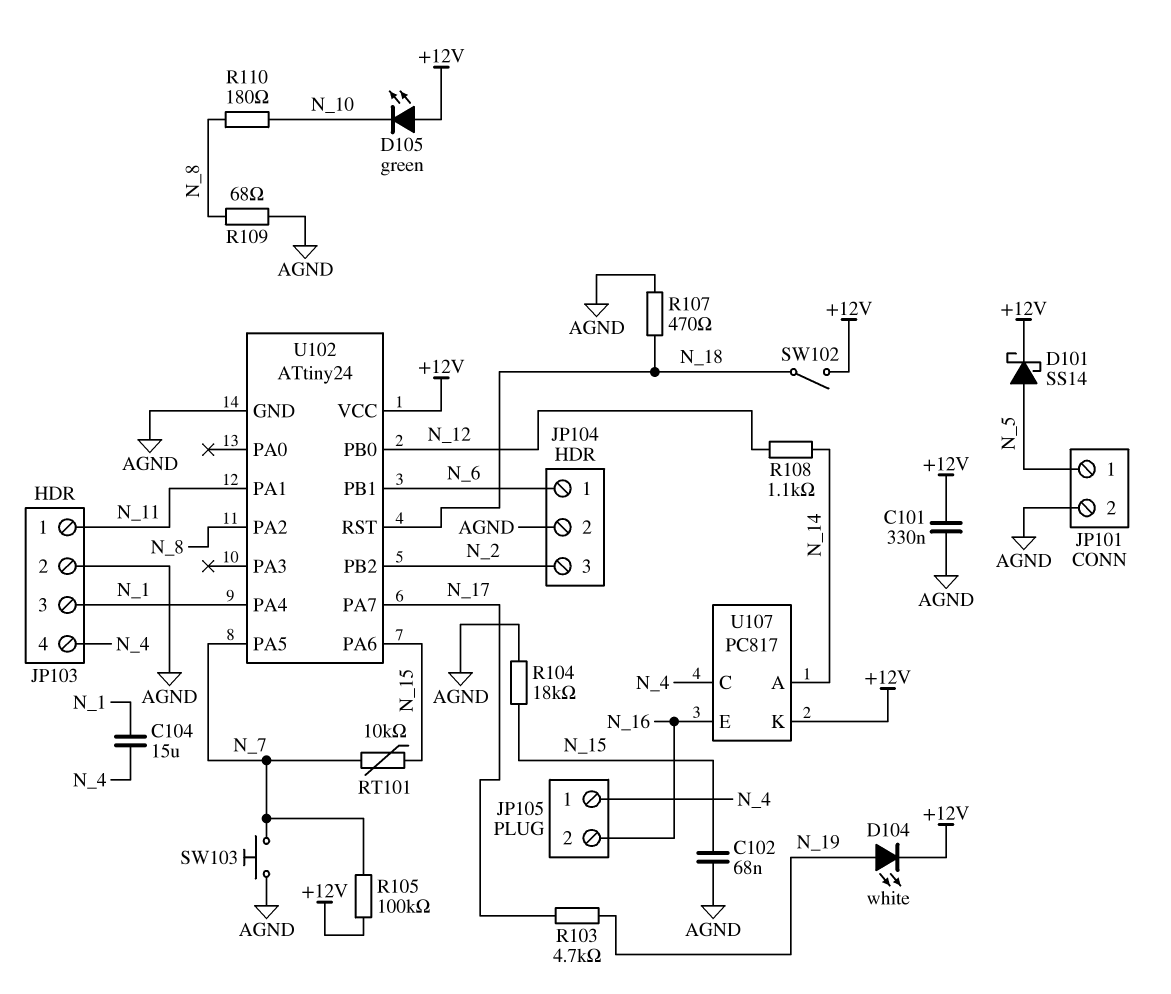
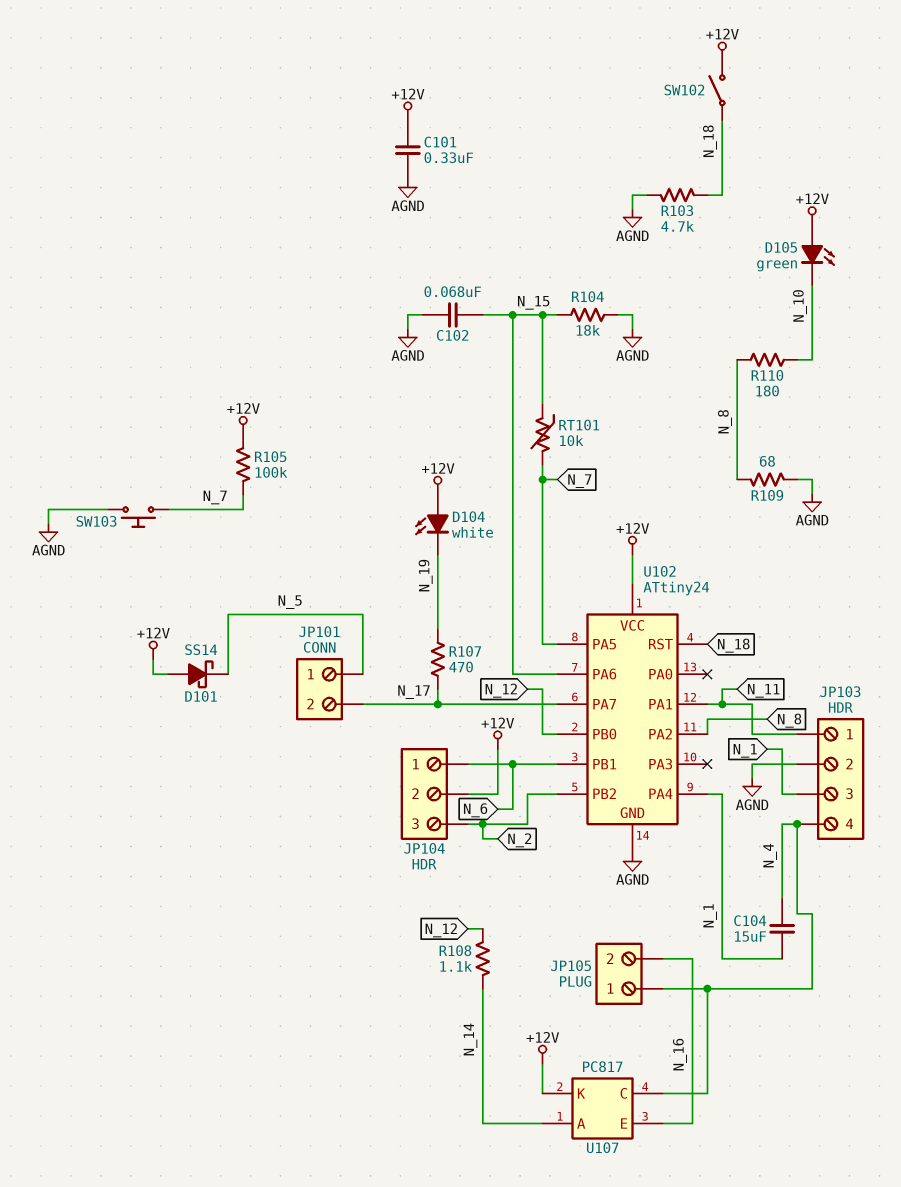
D101: schottky SS14 (A N_5, K +12V) -> schottky SS14 (A +12V, K N_5)
D104: LED white (A N_19, K +12V) -> LED white (A +12V, K N_19)
JP101 pin 2: AGND -> N_17
JP104 pin 2: AGND -> +12V
R103: 4.7k (N_17, N_19) -> 4.7k (AGND, N_18)
R107: 470 (AGND, N_18) -> 470 (N_17, N_19)

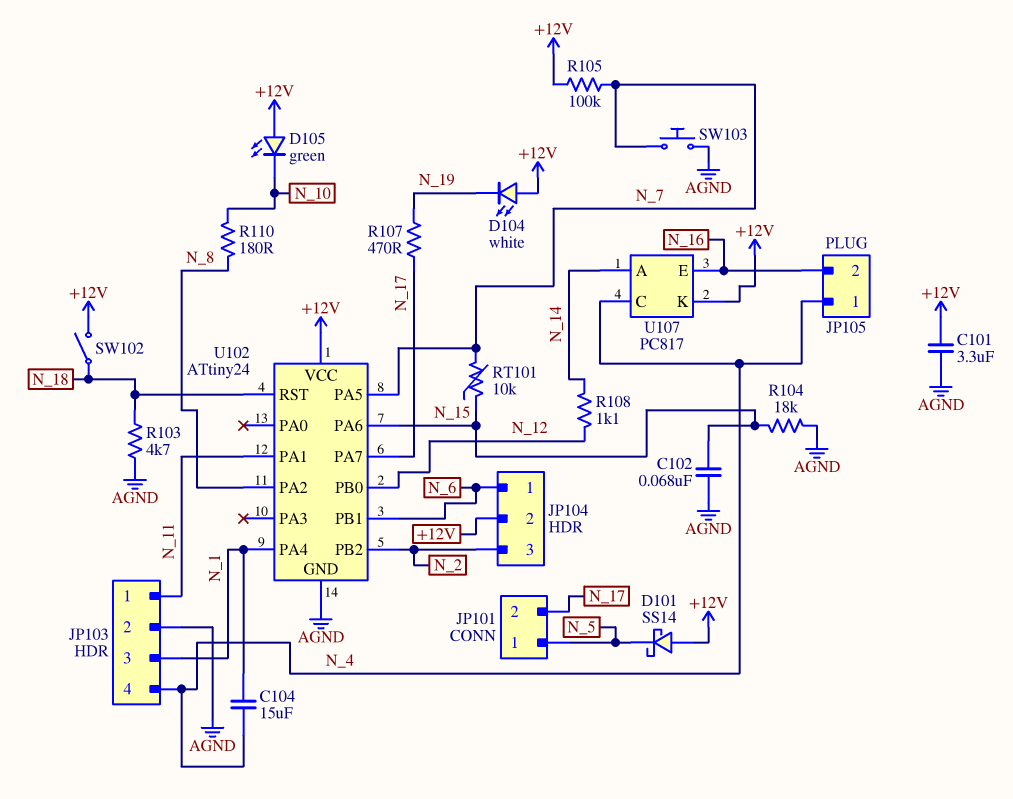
C101: 330nF (+12V, AGND) -> 3.3uF (+12V, AGND)
R109: 68 (AGND, N_8) -> none

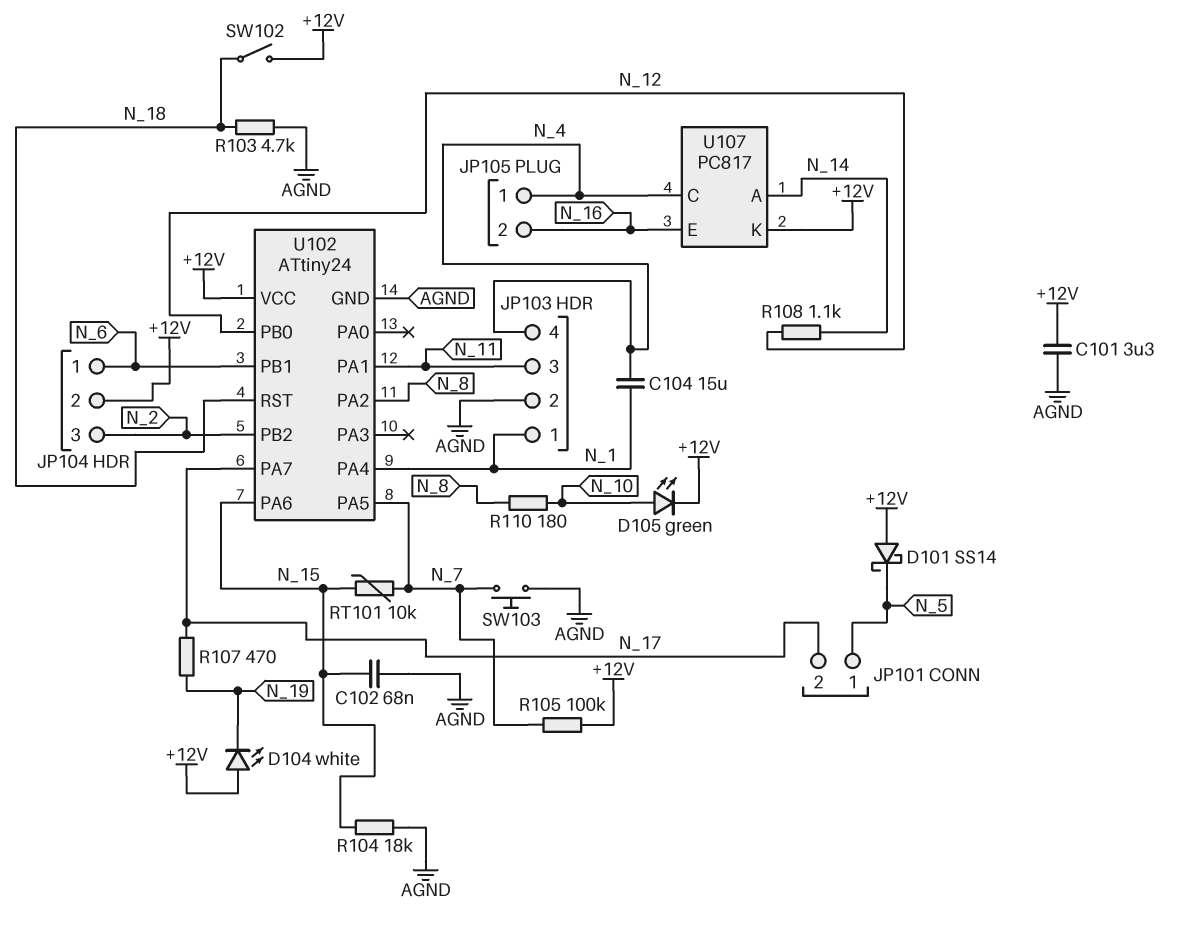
D105: LED green (A +12V, K N_10) -> LED green (A N_10, K +12V)
JP103 pin 1: N_11 -> N_1
JP103 pin 3: N_1 -> N_11

